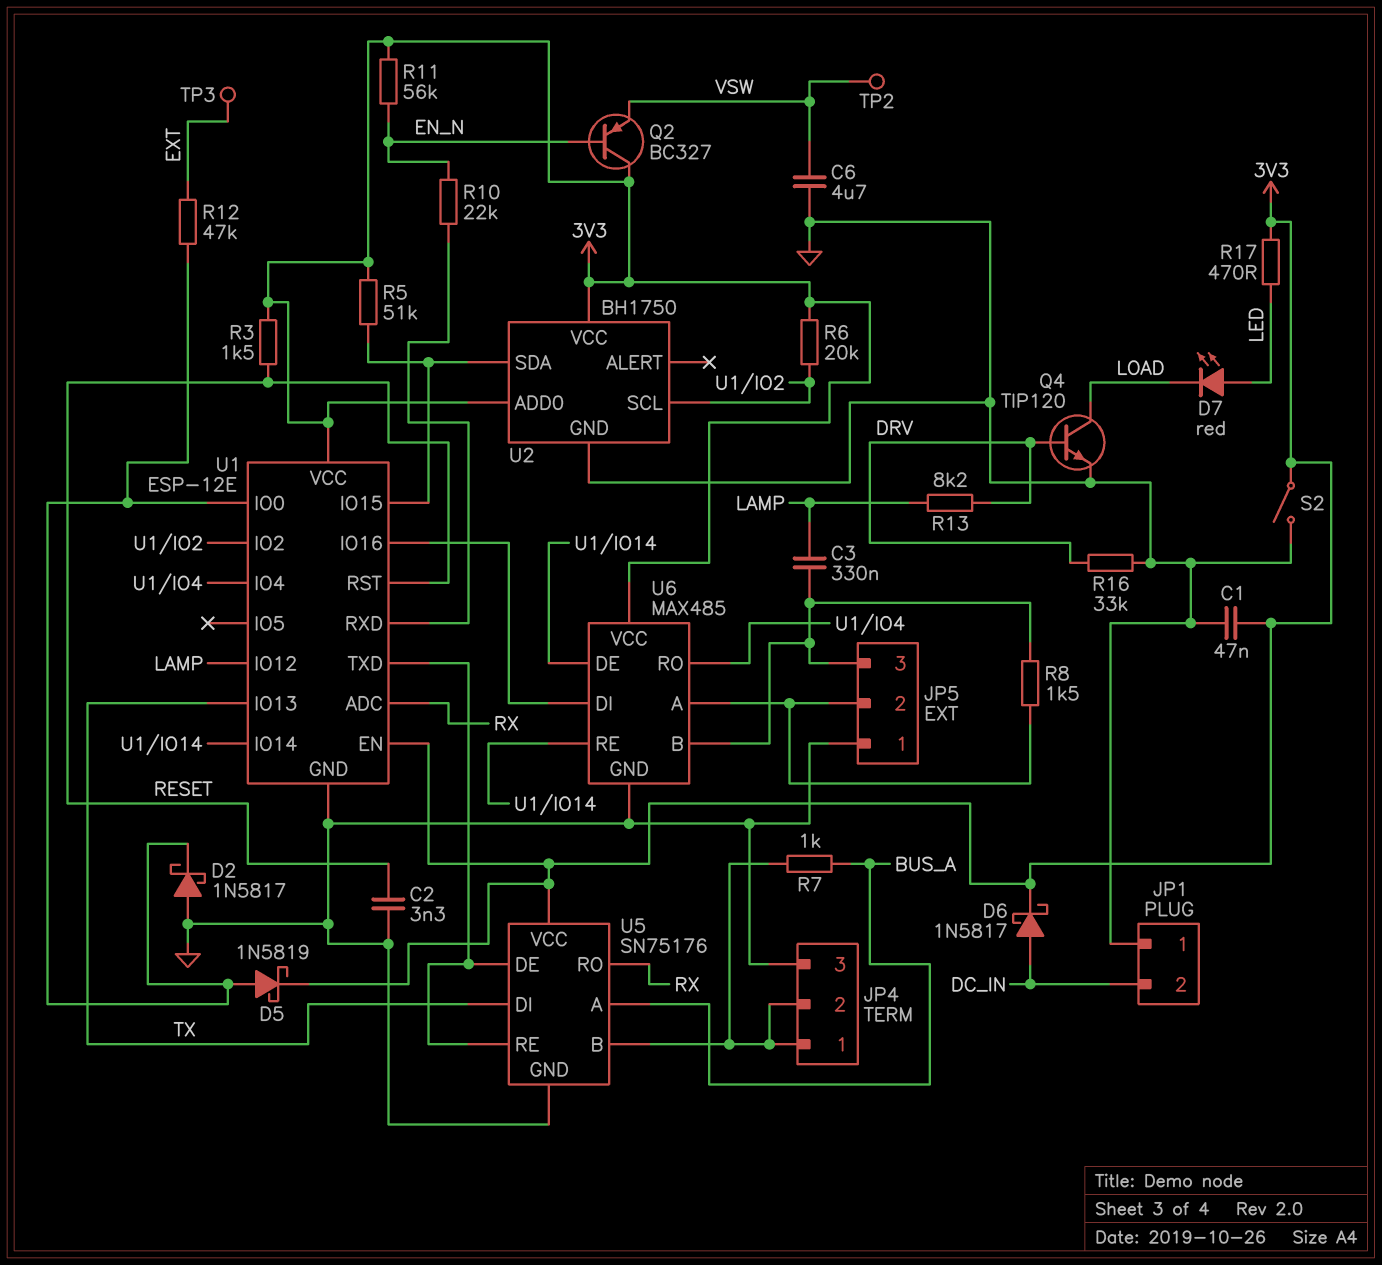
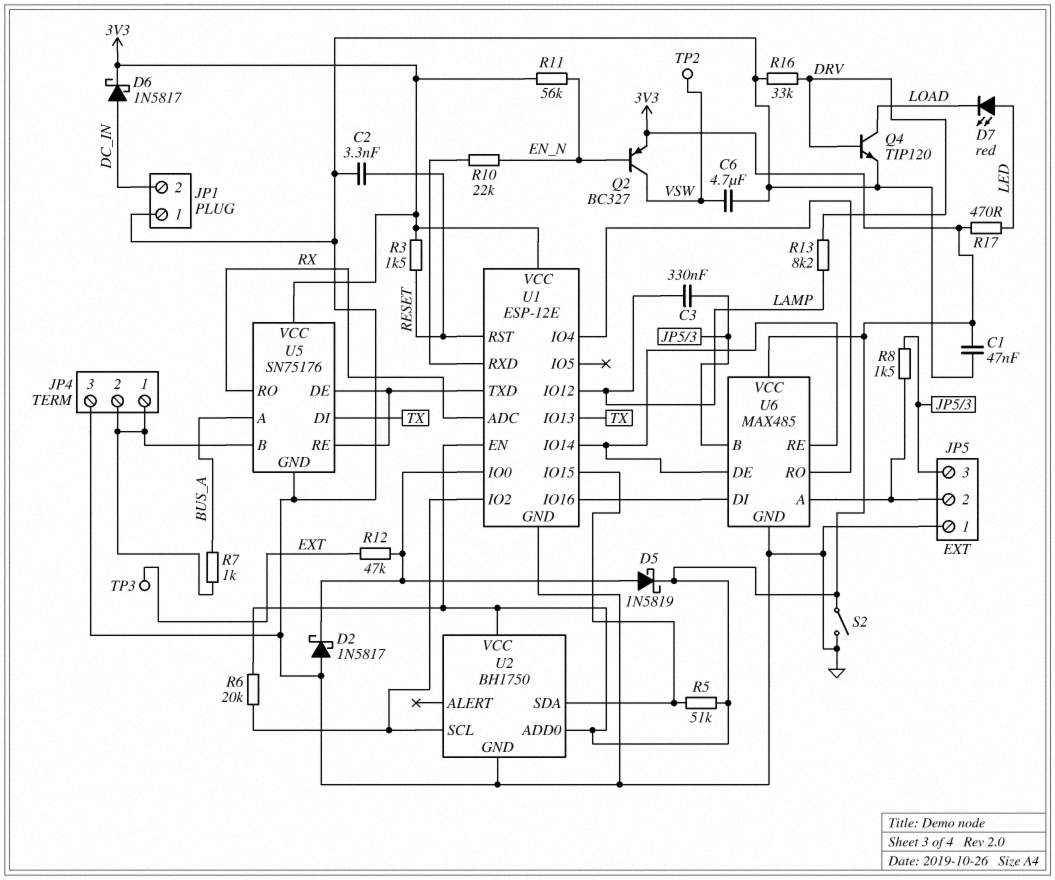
Q2: PNP BC327 (B EN_N, C 3V3, E VSW) -> PNP BC327 (B EN_N, C VSW, E 3V3)

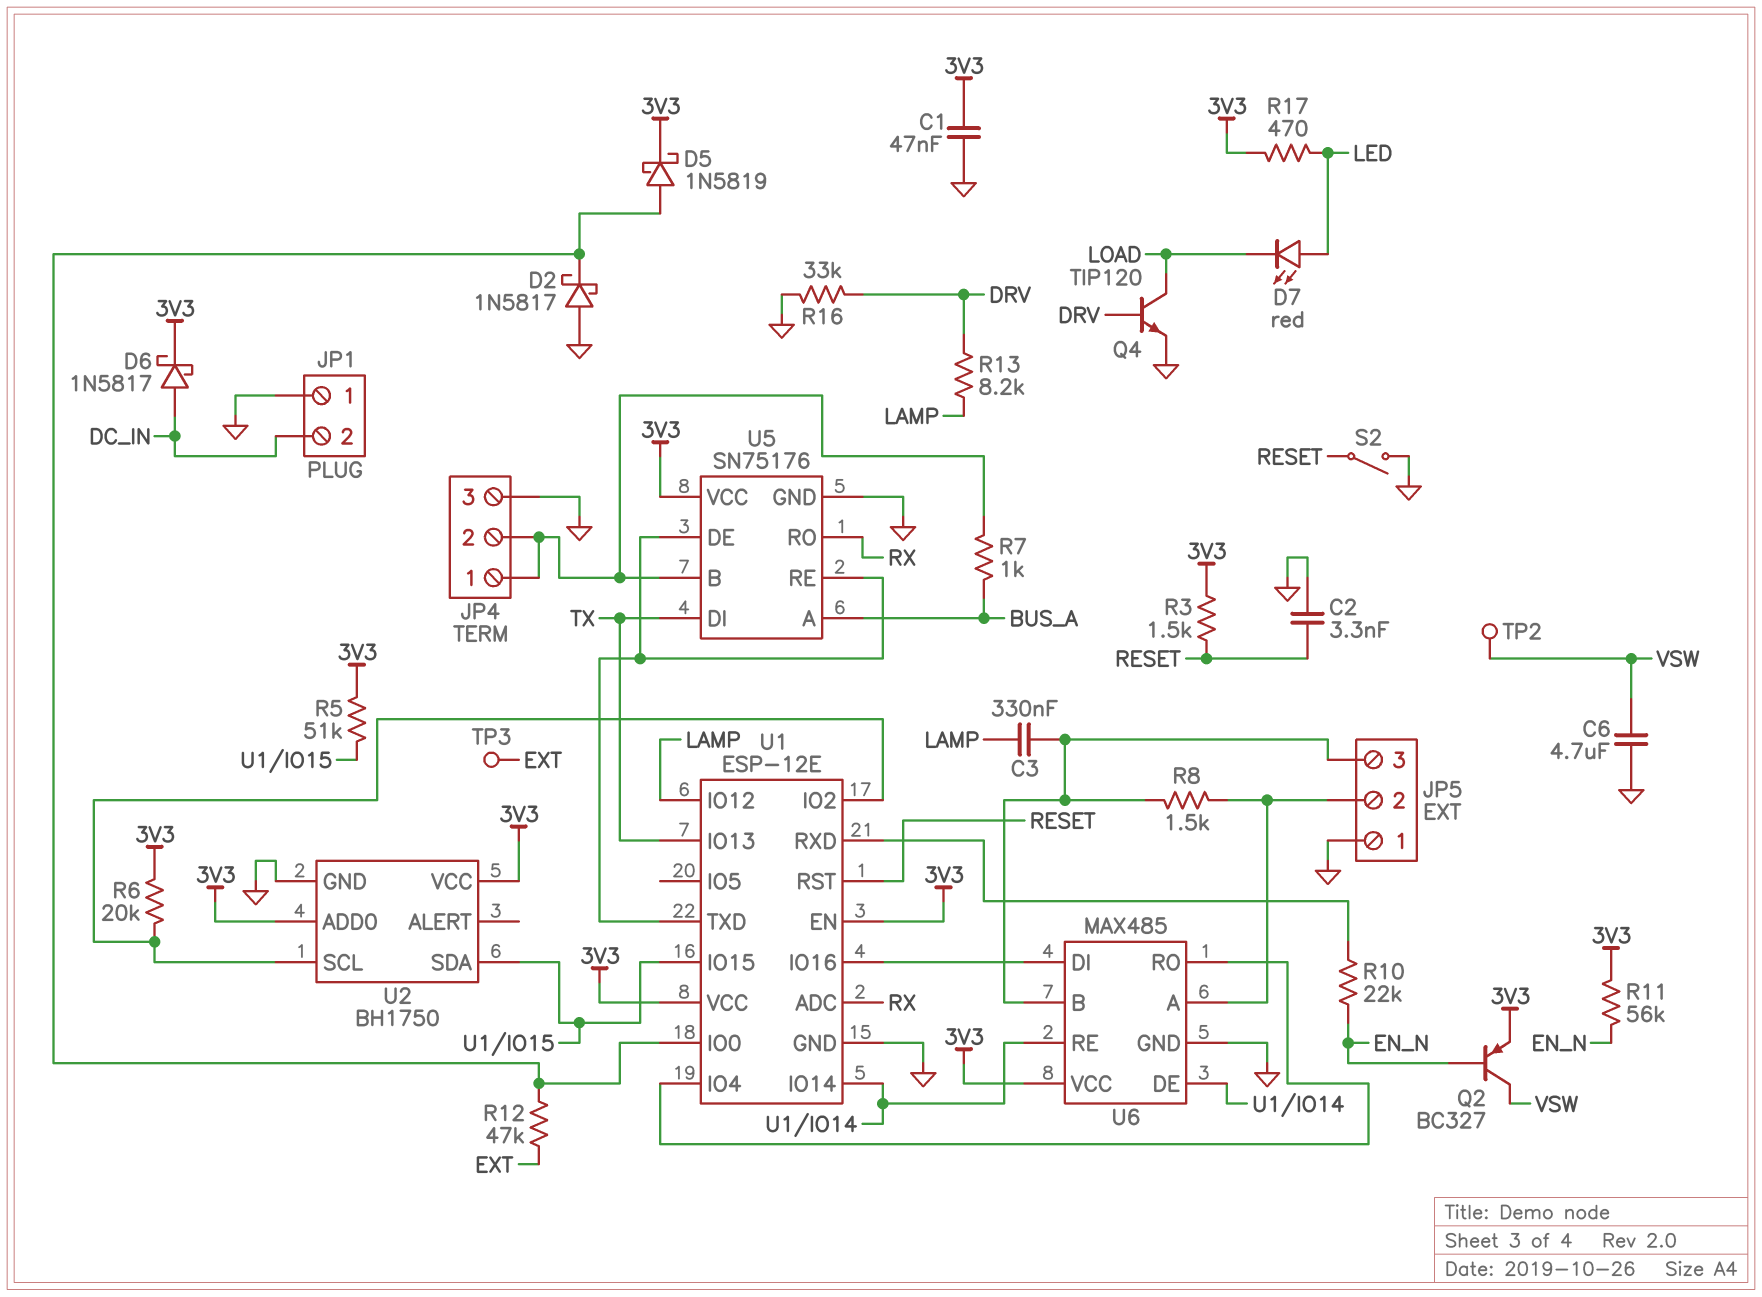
S2: switch (3V3, GND) -> switch (GND, RESET)

